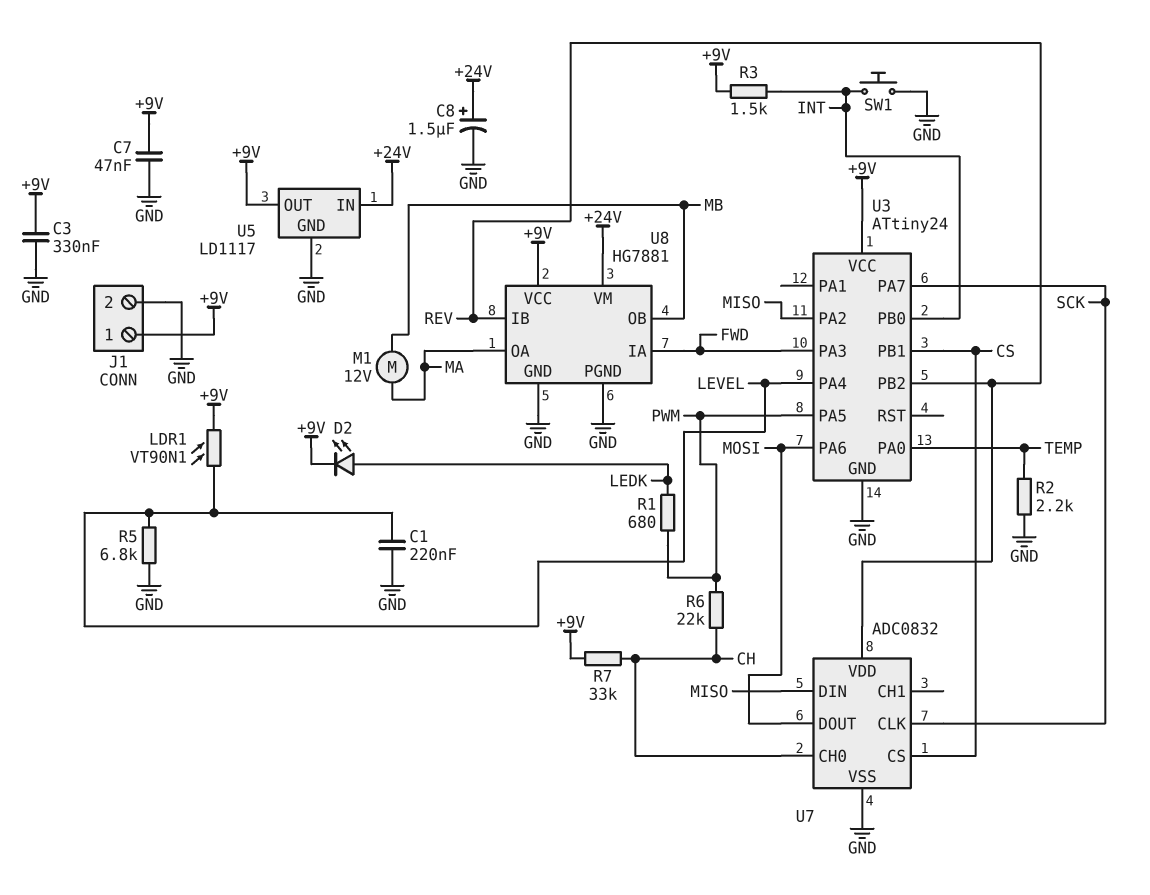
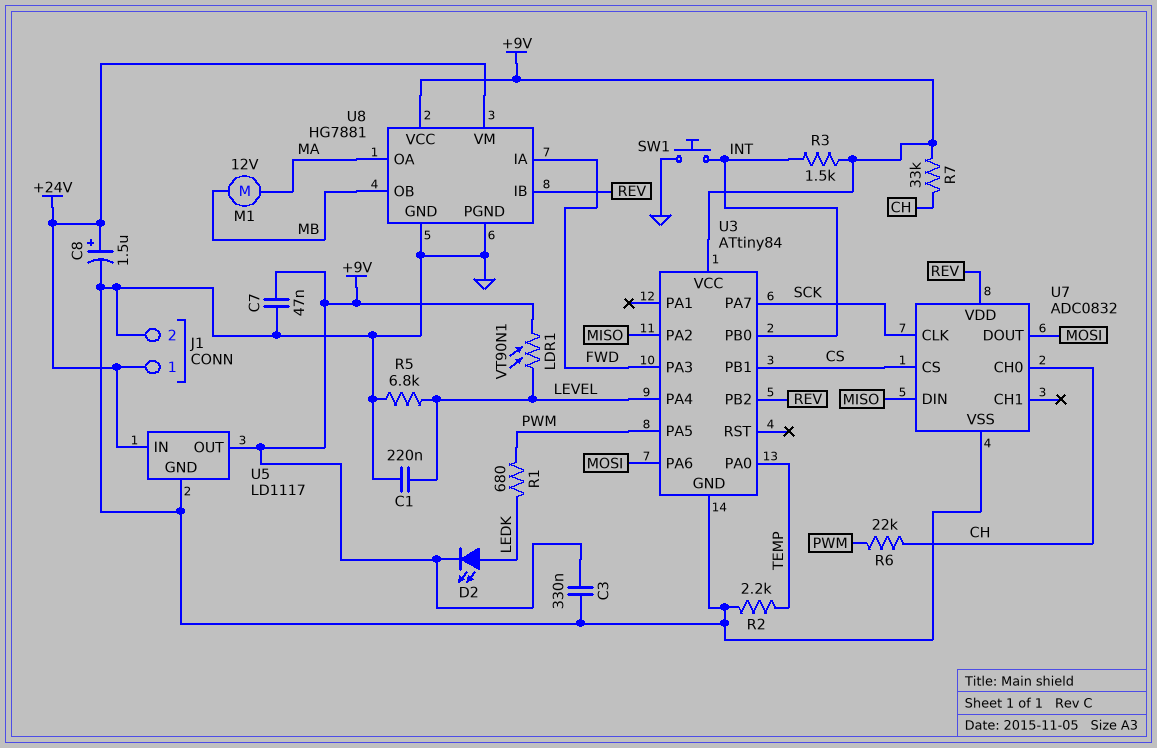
J1 pin 1: +9V -> +24V
U3: ATtiny24 -> ATtiny84

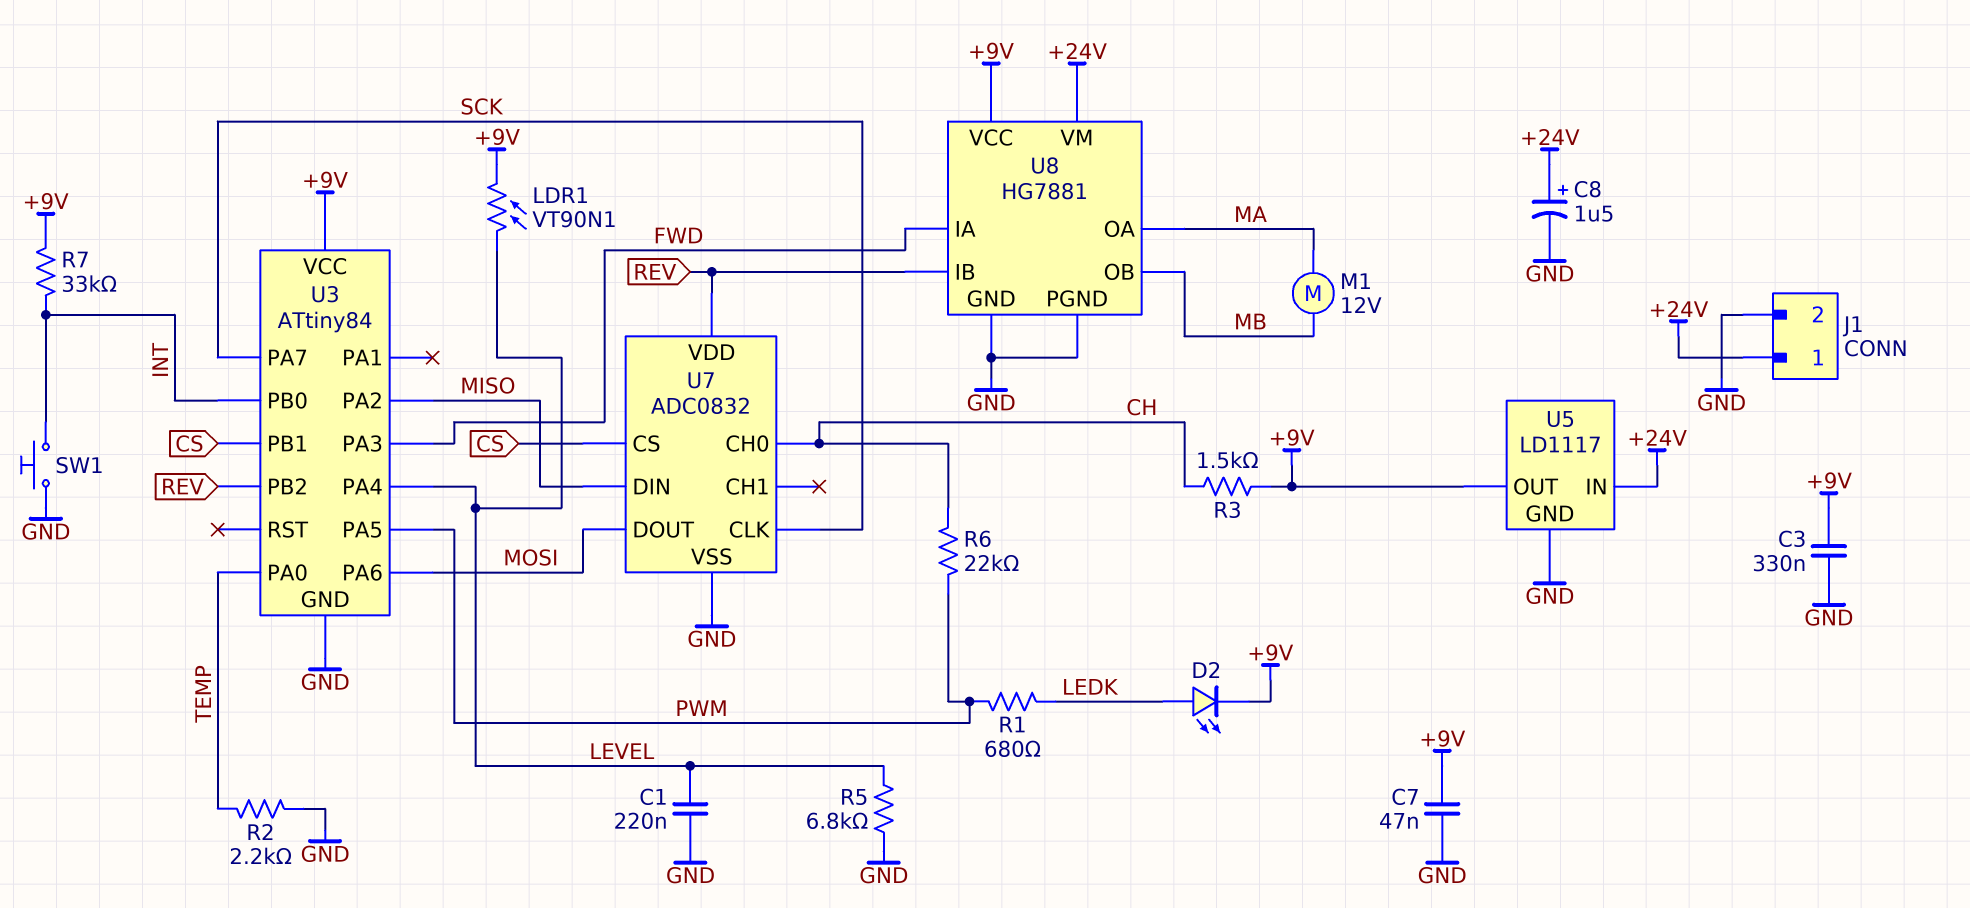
R3: 1.5k (+9V, INT) -> 1.5k (+9V, CH)
R7: 33k (+9V, CH) -> 33k (+9V, INT)

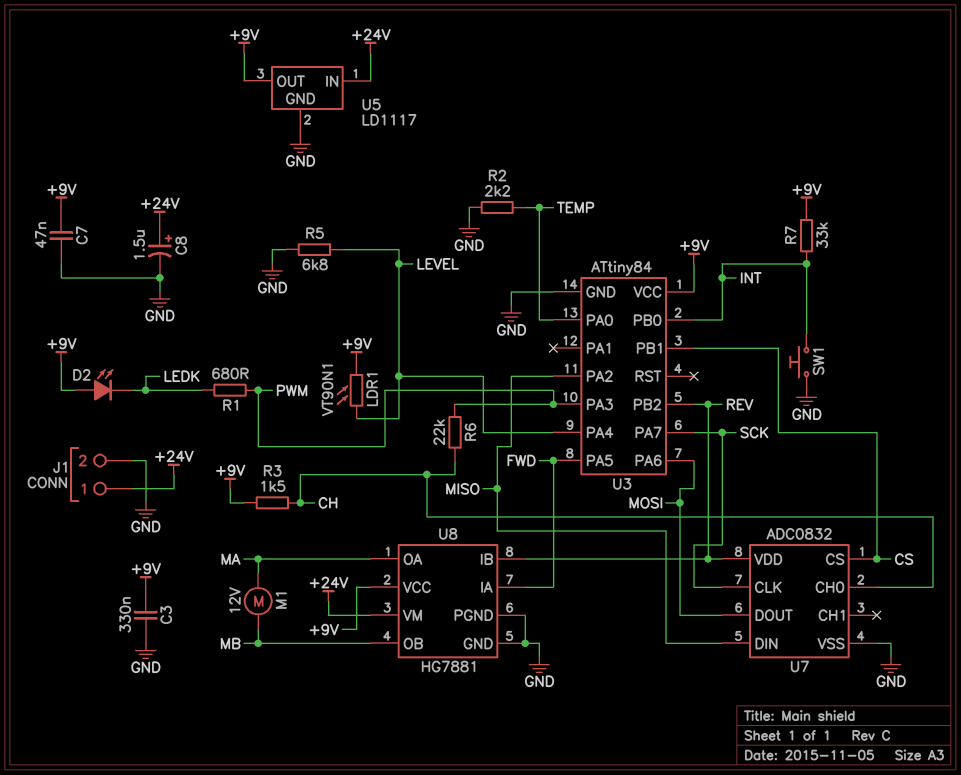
C1: 220nF (GND, LEVEL) -> none
D2: LED (A LEDK, K +9V) -> LED (A +9V, K LEDK)
U3 pin PA3: FWD -> PWM
U3 pin PA5: PWM -> FWD

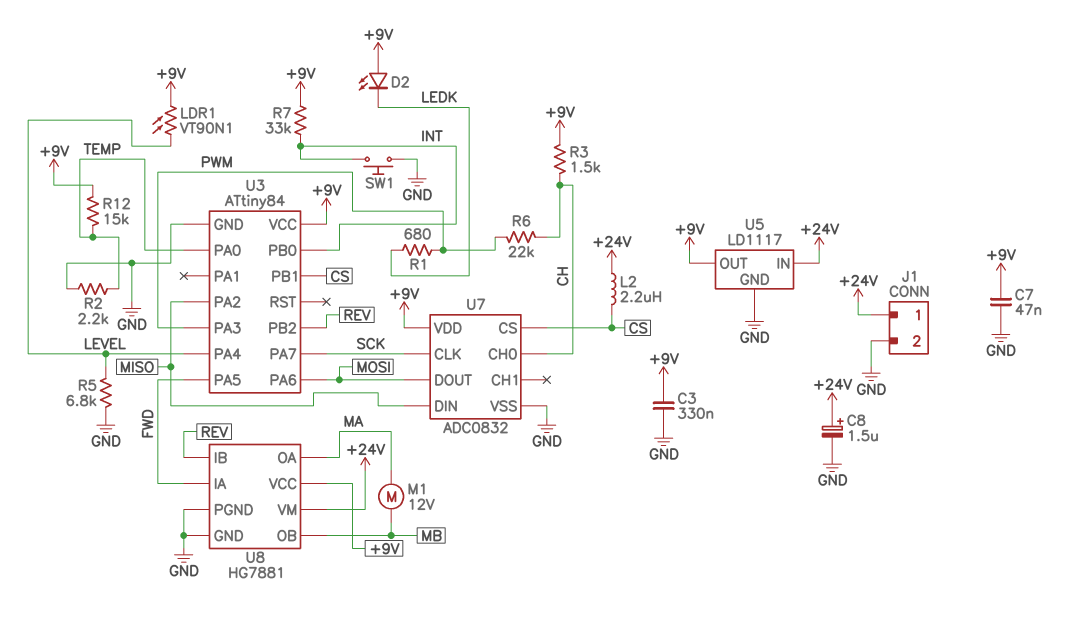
L2: none -> 2.2uH (+24V, CS)
R12: none -> 15k (+9V, TEMP)
U7 pin VDD: REV -> +9V

